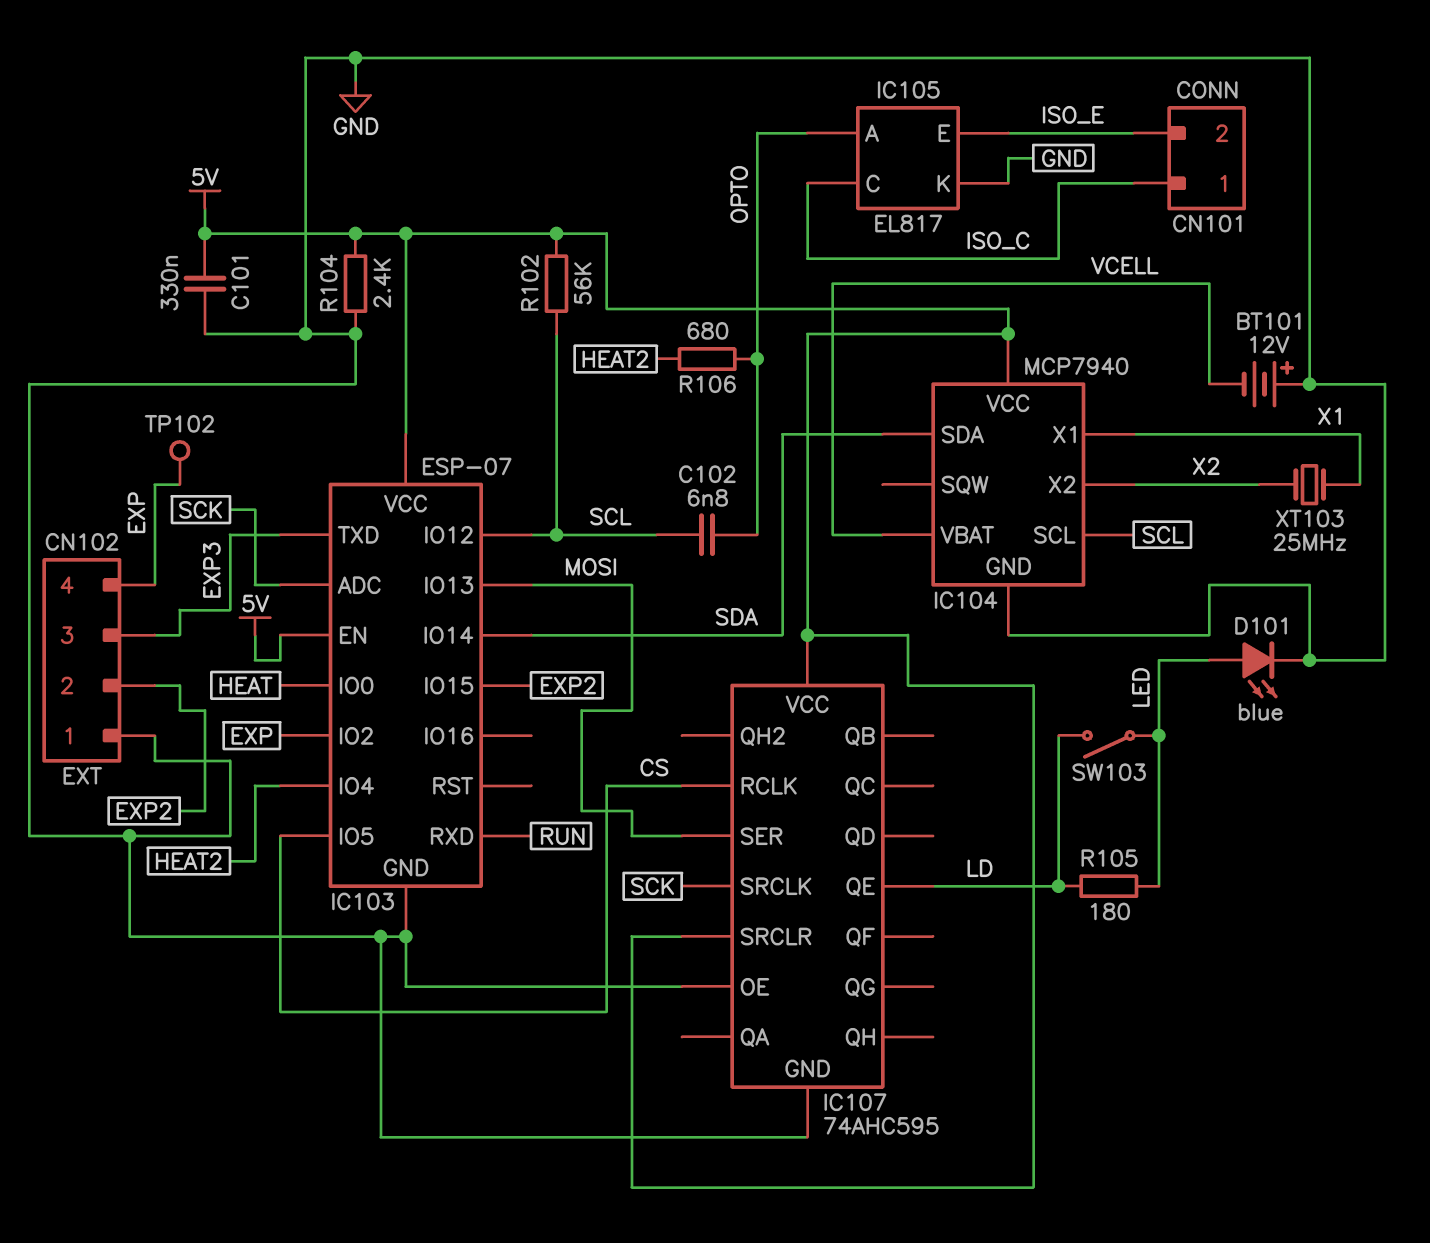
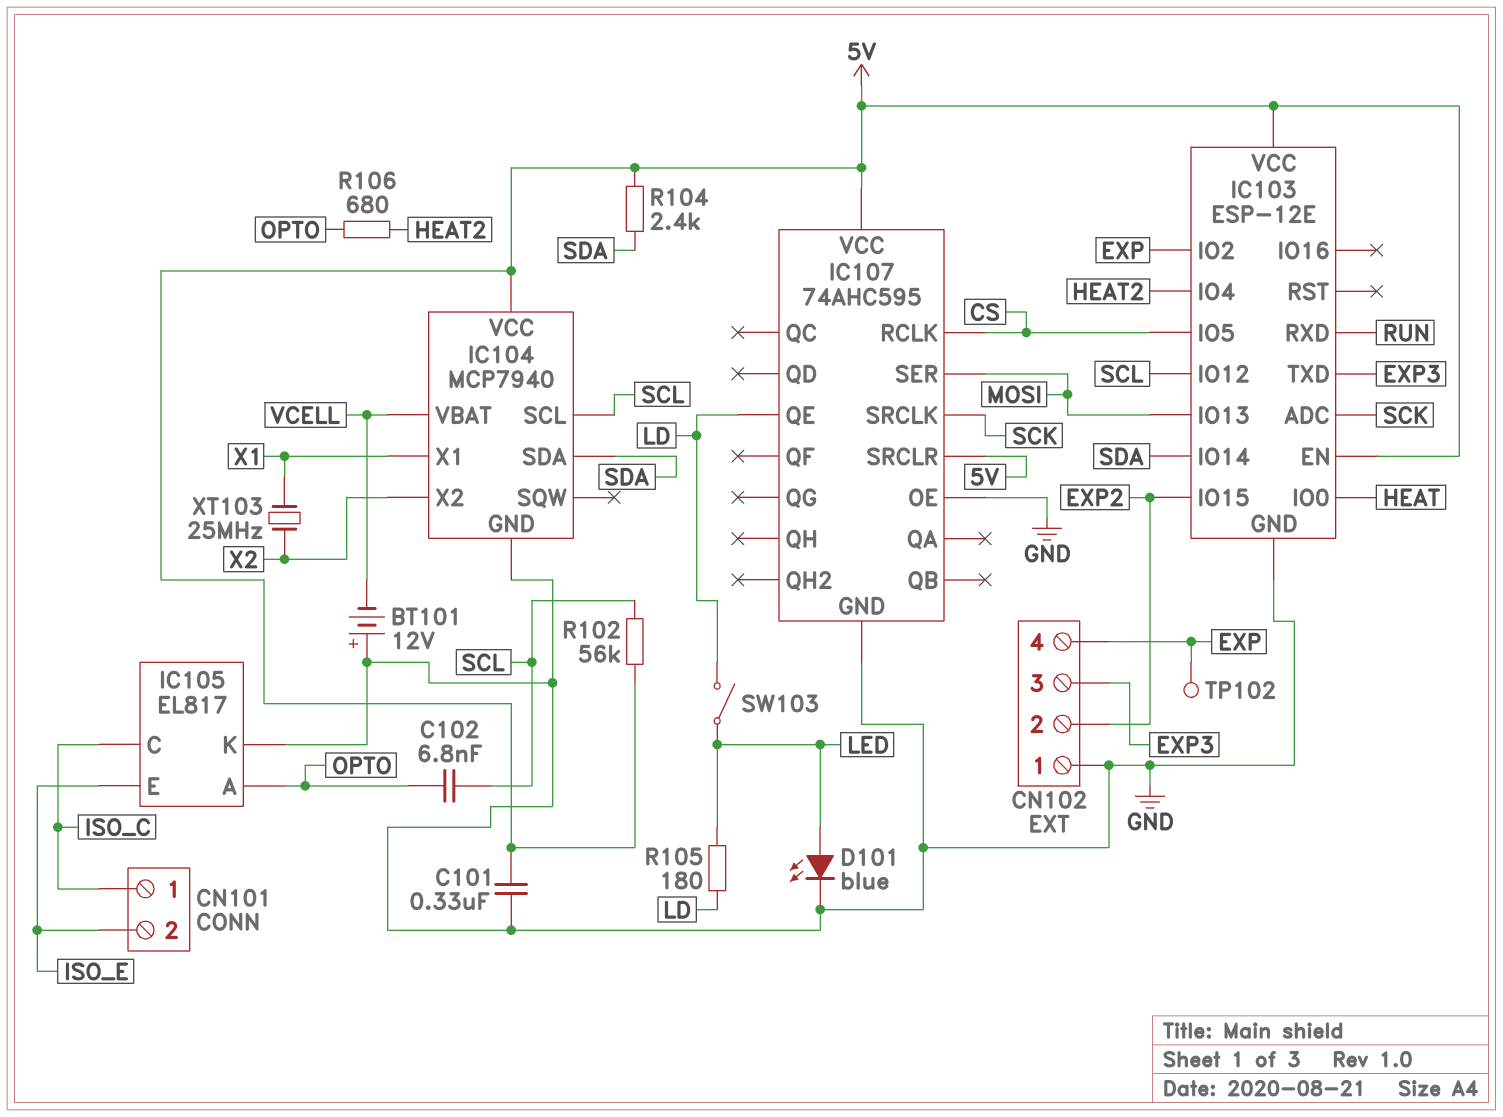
IC103: ESP-07 -> ESP-12E
R104: 2.4k (5V, GND) -> 2.4k (5V, SDA)

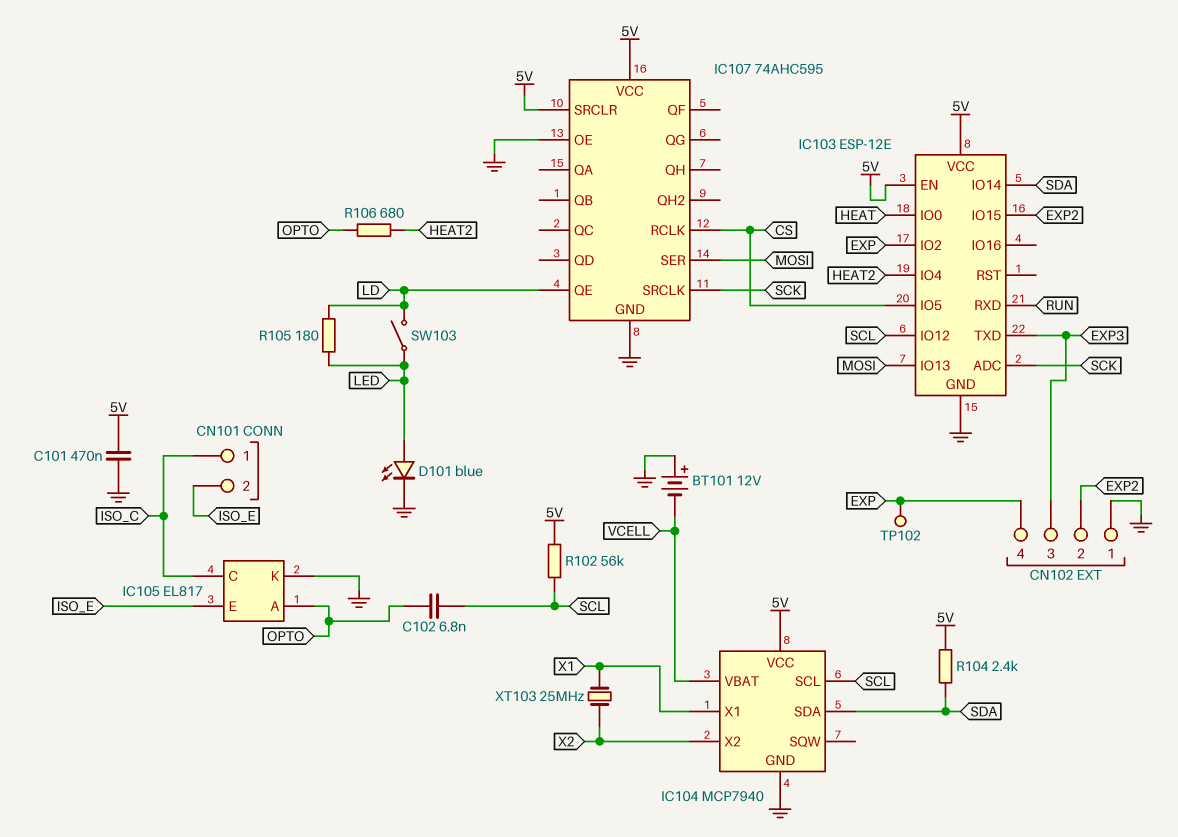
C101: 330nF (5V, GND) -> 470nF (5V, GND)

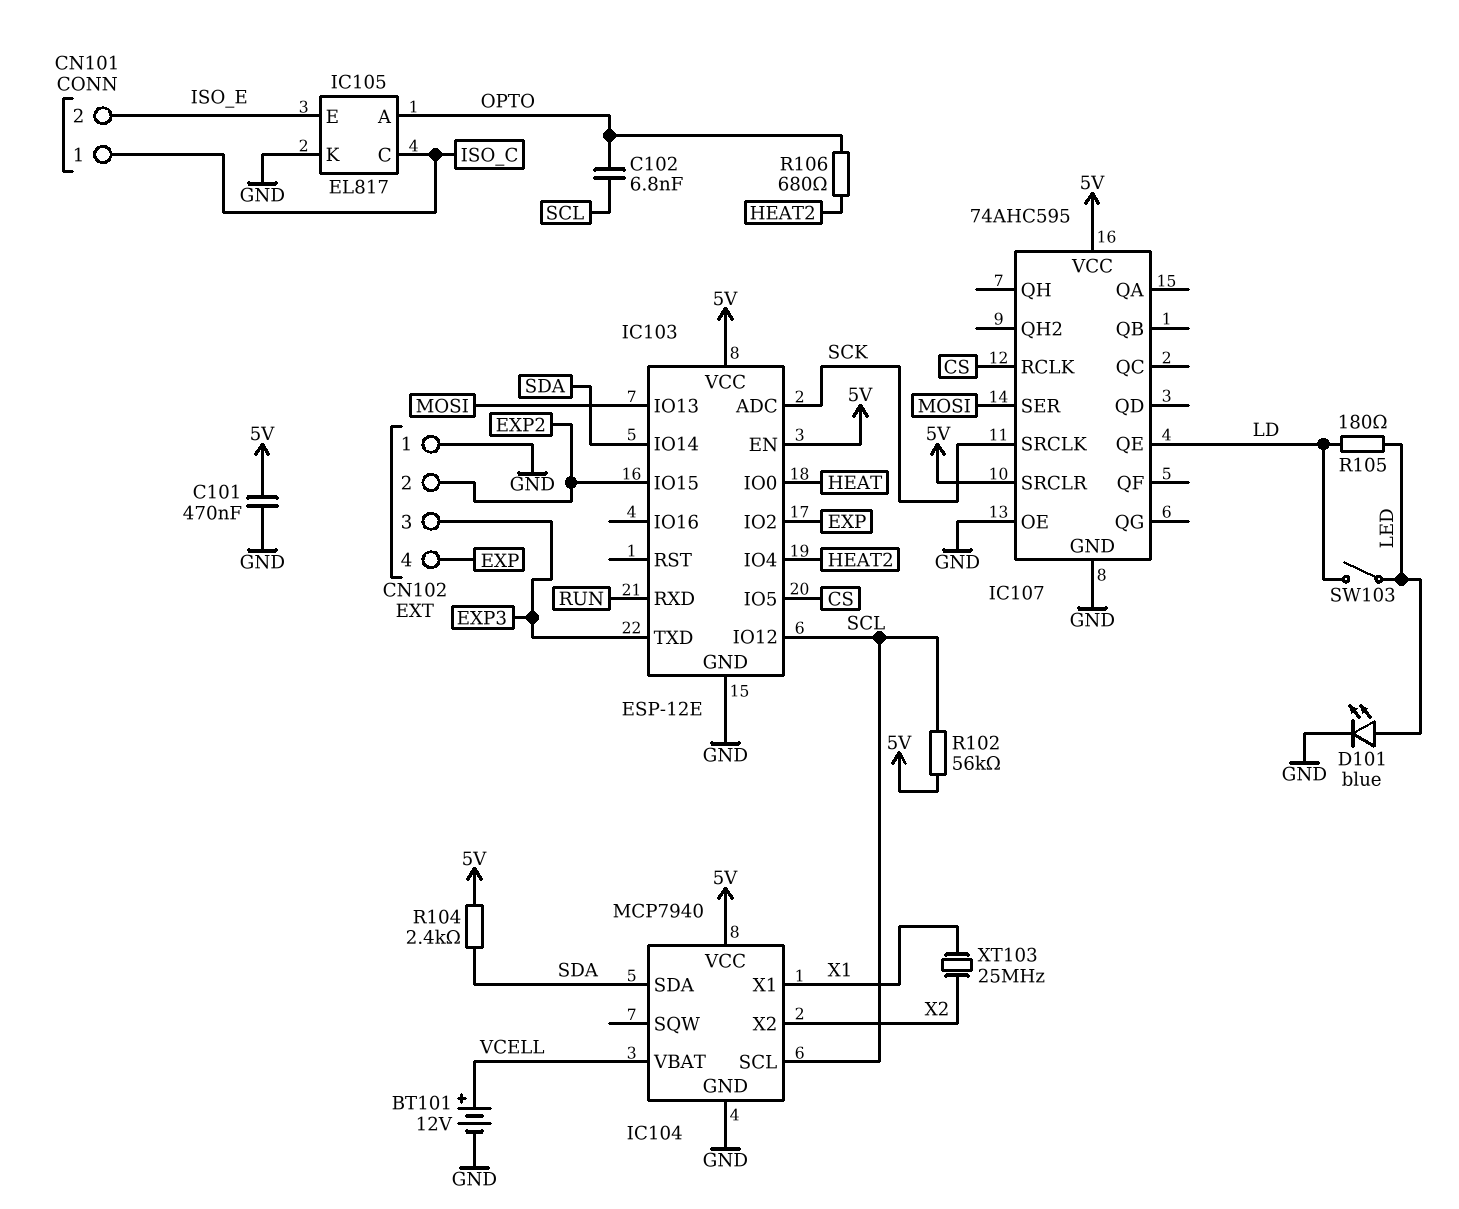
BT101: 12V (plus GND, minus VCELL) -> 12V (plus VCELL, minus GND)
TP102: test point (EXP) -> none

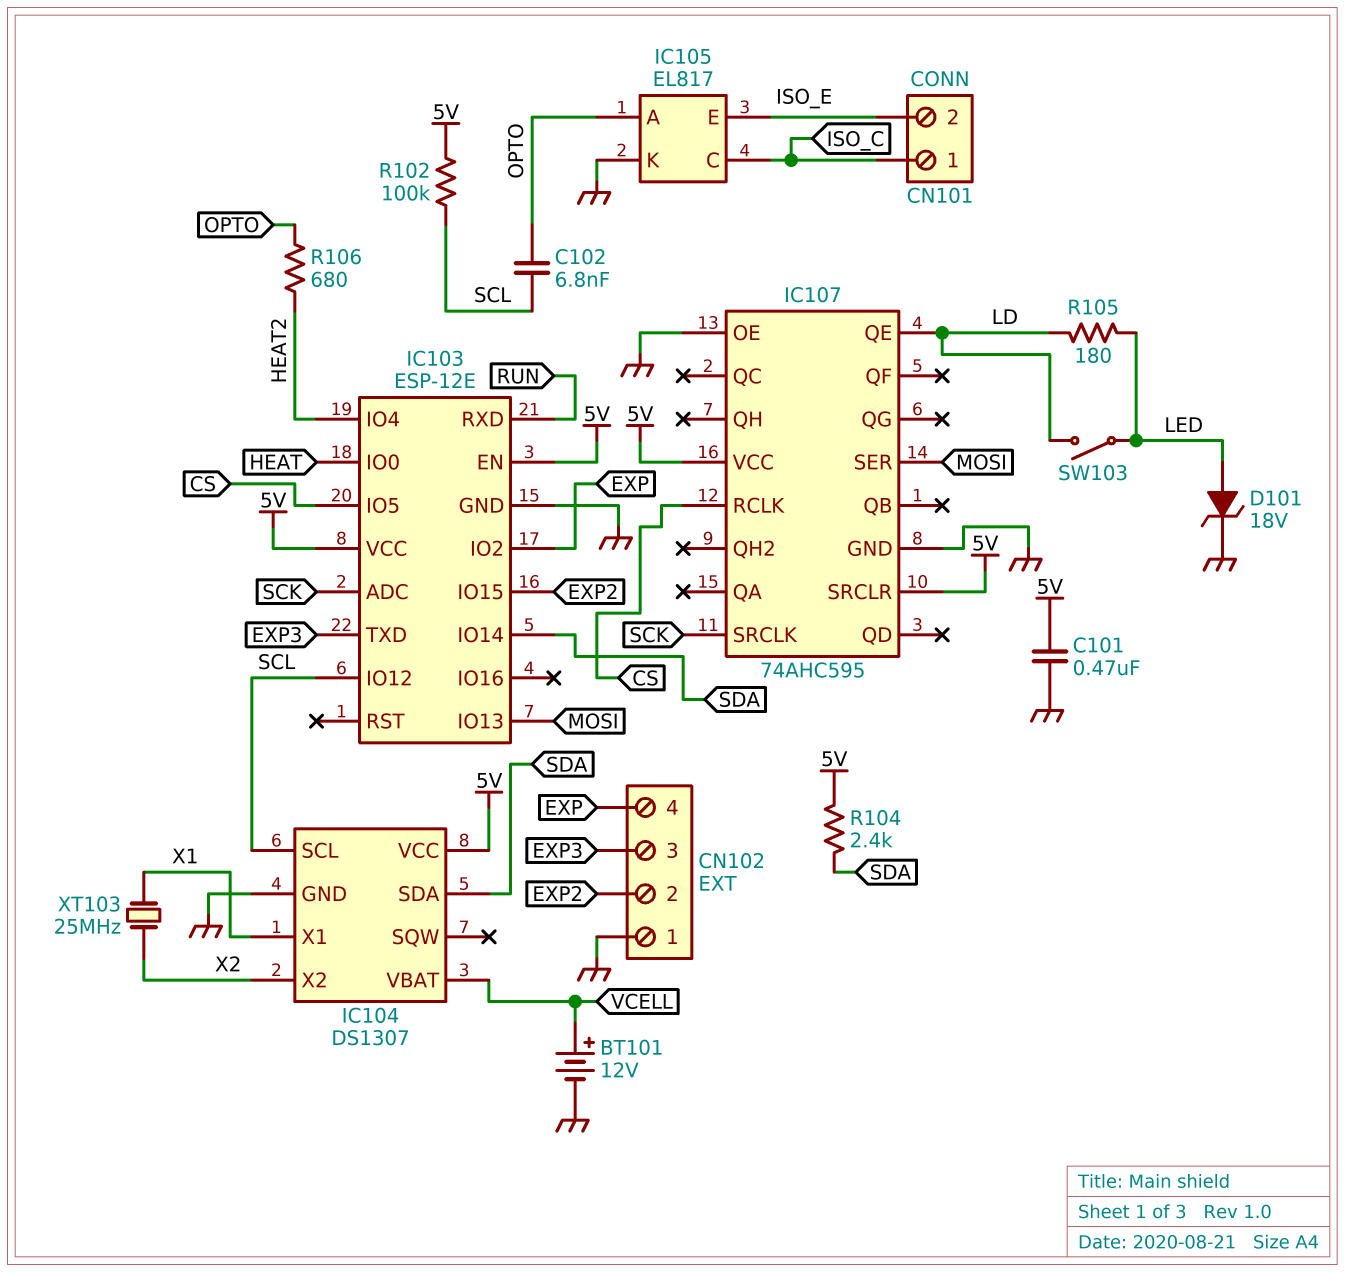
D101: LED blue (A LED, K GND) -> zener 18V (A LED, K GND)
IC104: MCP7940 -> DS1307
R102: 56k (5V, SCL) -> 100k (5V, SCL)

